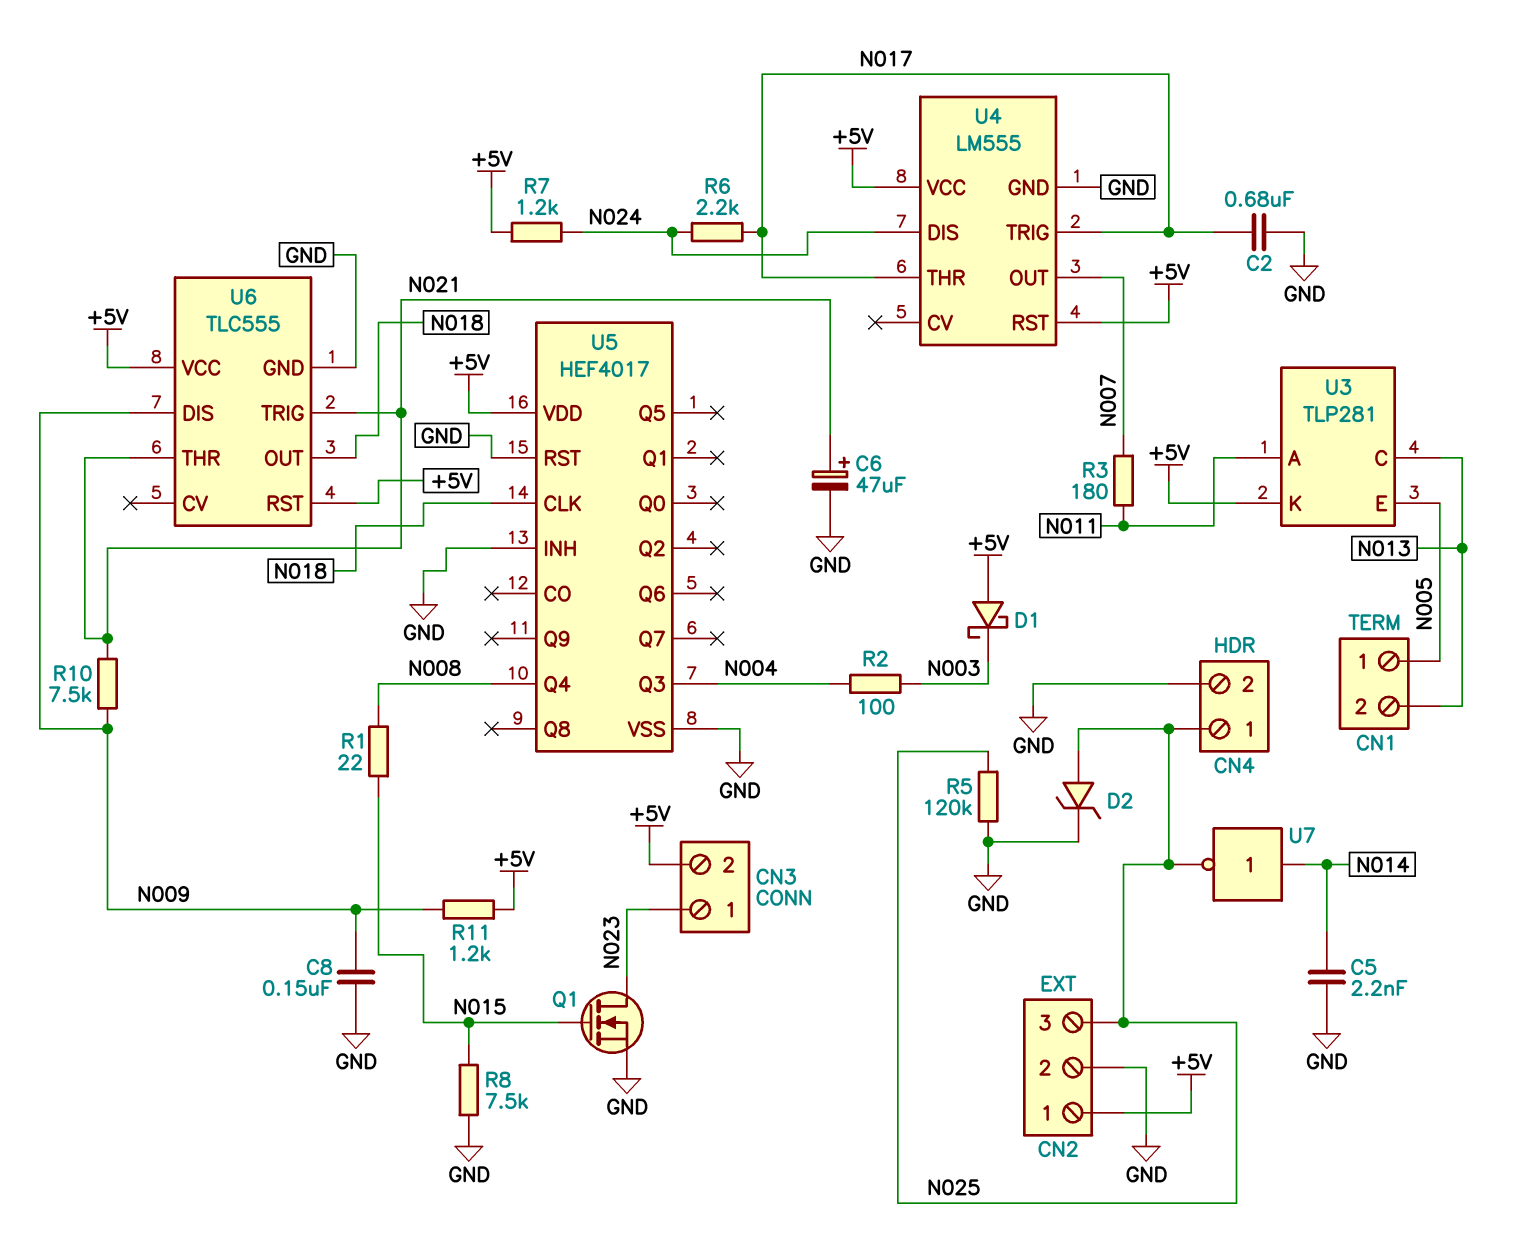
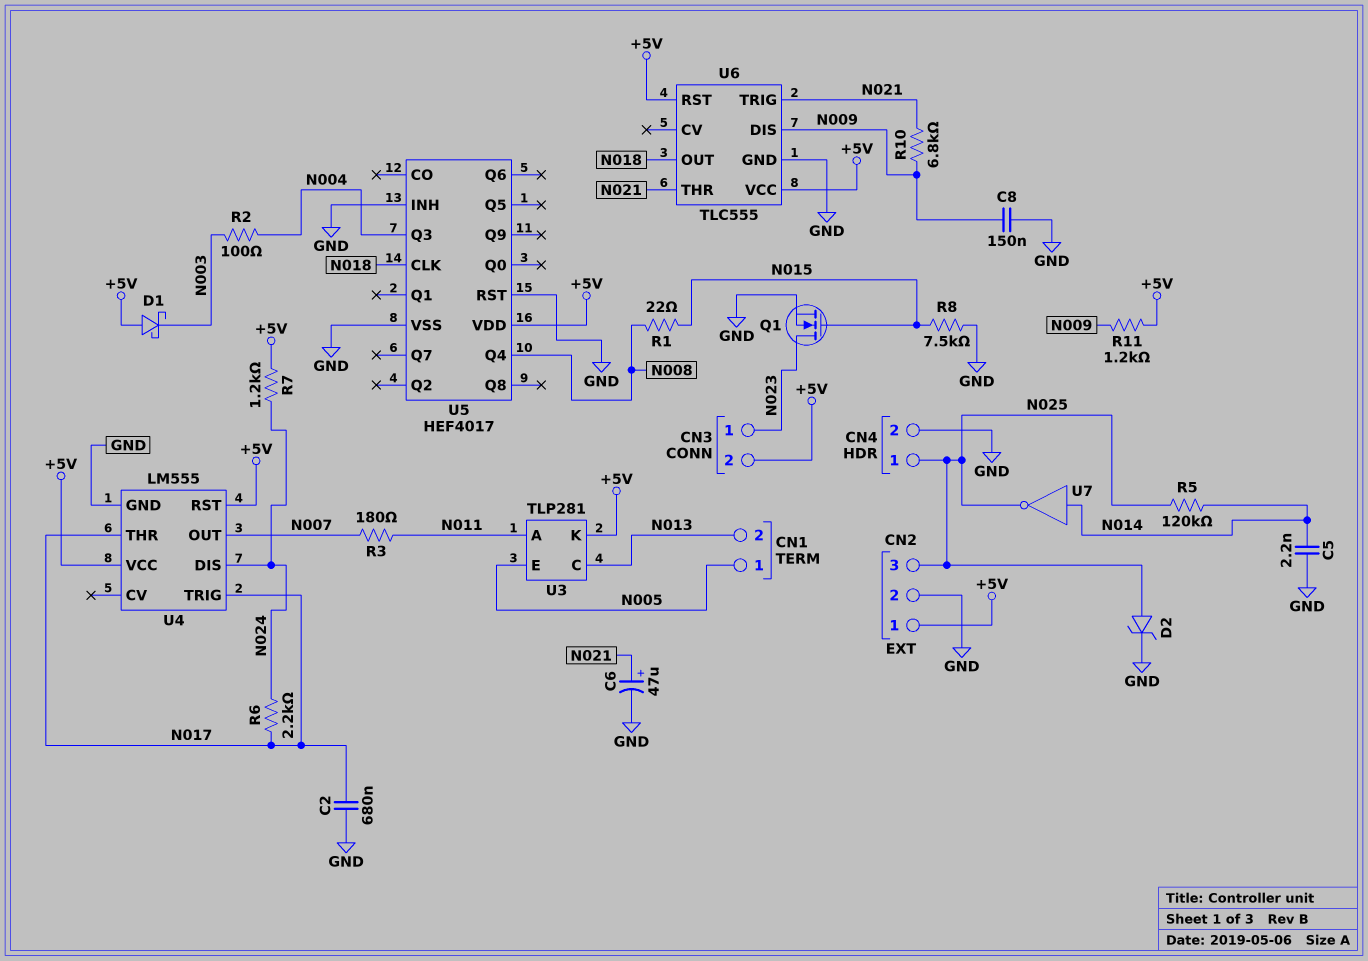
R5: 120k (GND, N025) -> 120k (N014, N025)
R10: 7.5k (N009, N021) -> 6.8k (N009, N021)

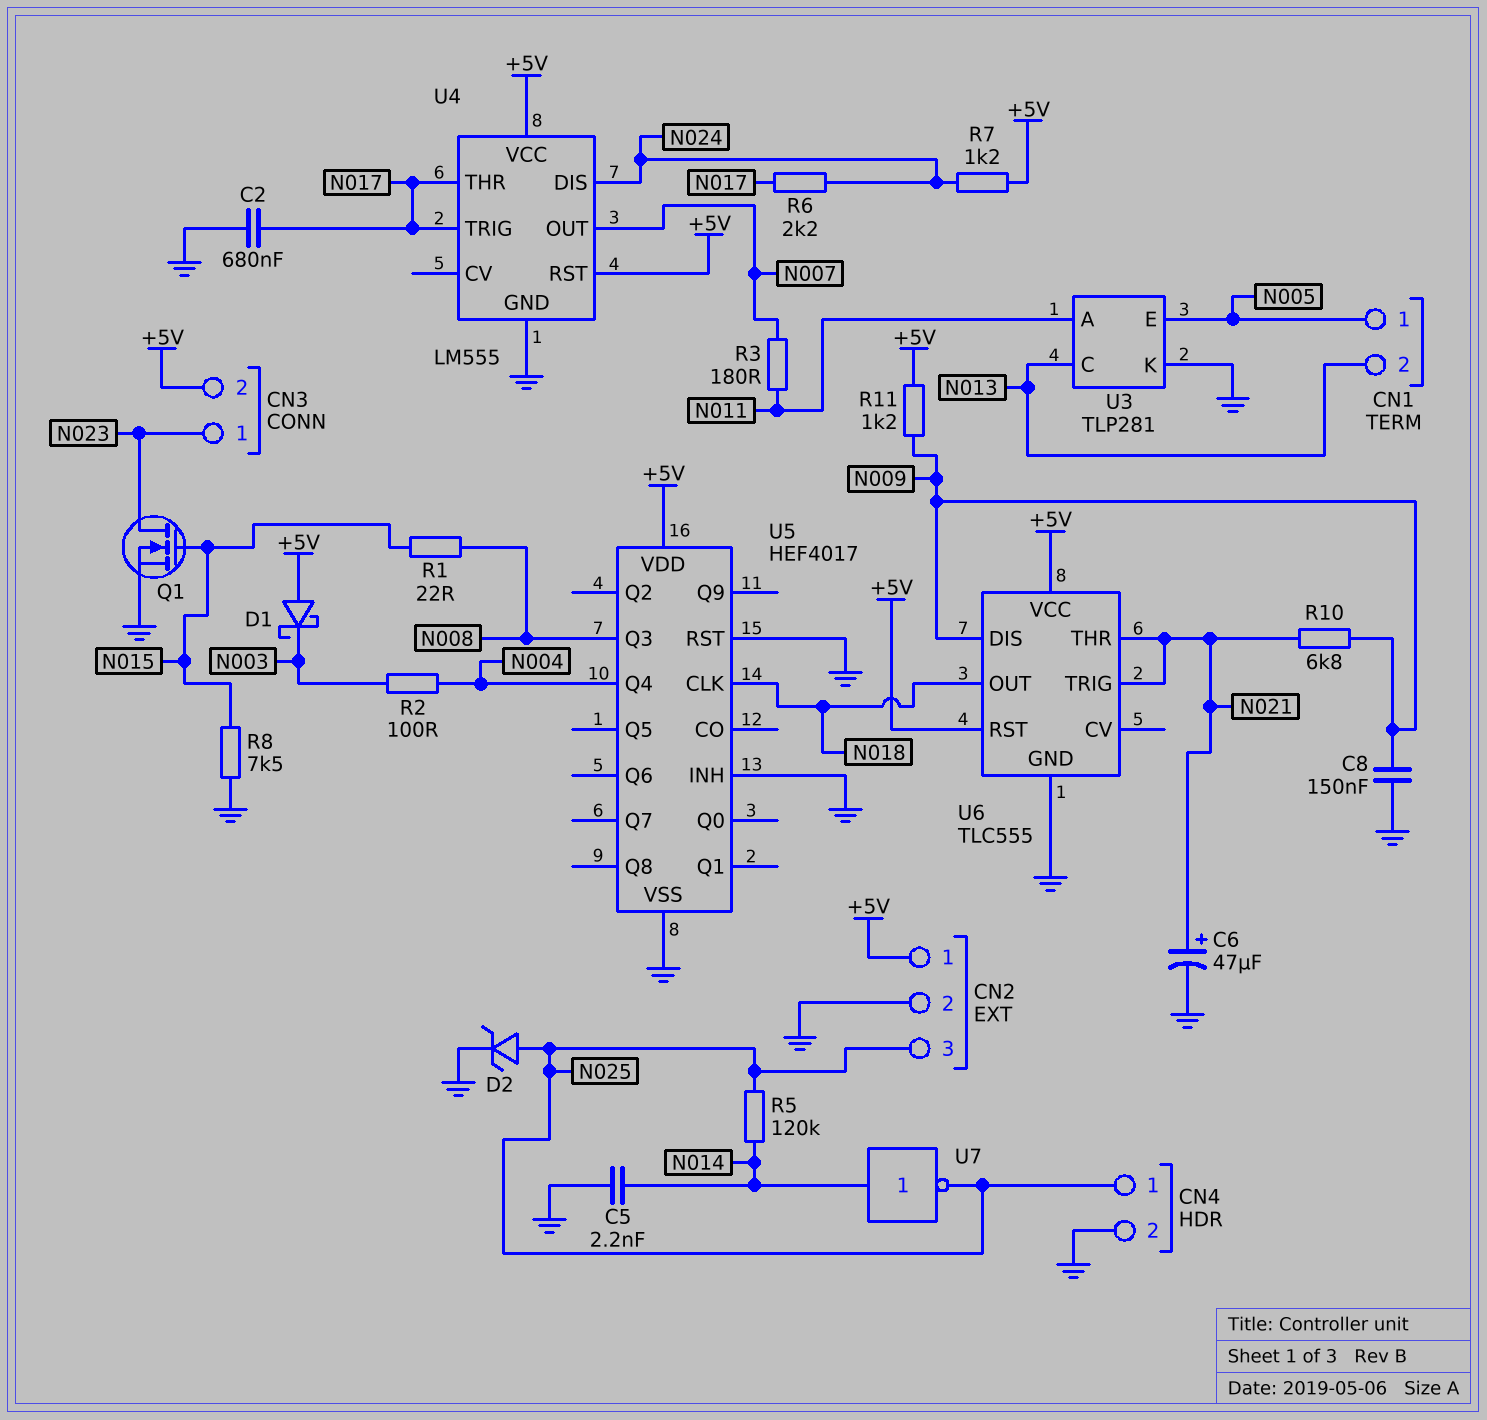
U3 pin K: +5V -> GND
U5 pin Q3: N004 -> N008
U5 pin Q4: N008 -> N004

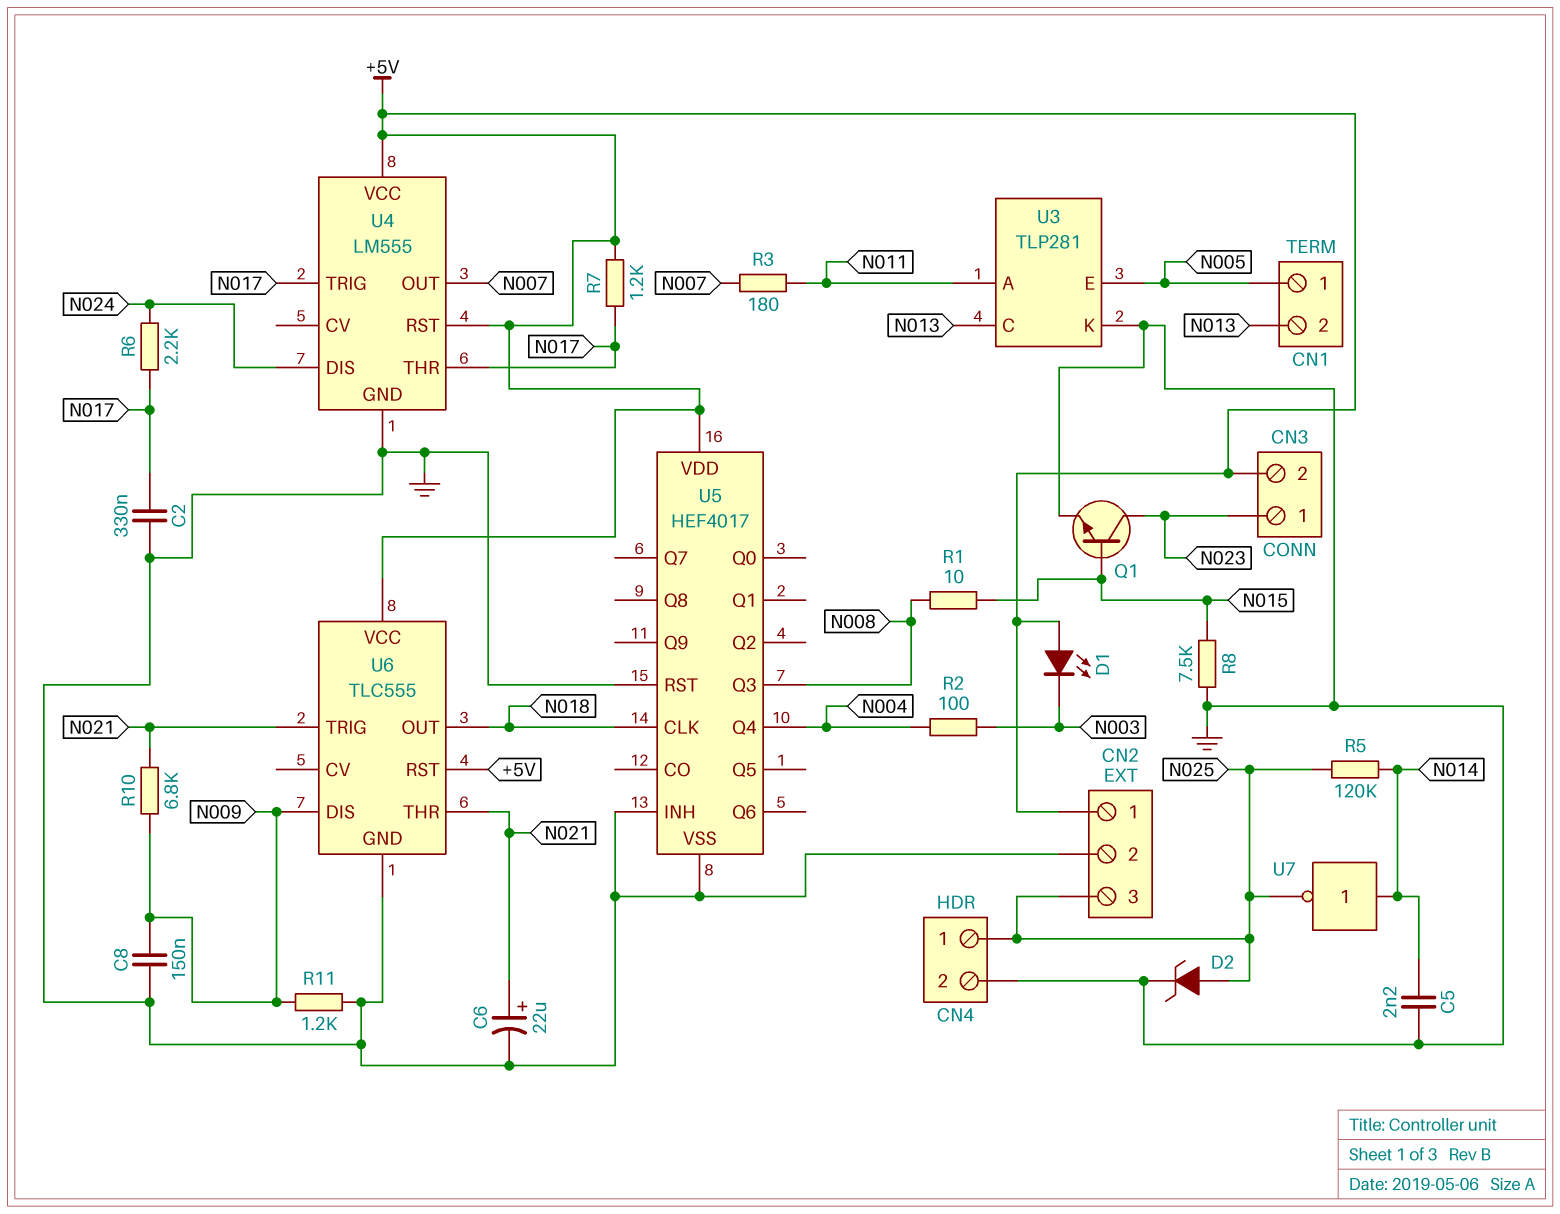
C2: 680nF (GND, N017) -> 330nF (GND, N017)
C6: 47uF (plus N021, minus GND) -> 22uF (plus N021, minus GND)
D1: schottky (A +5V, K N003) -> LED (A +5V, K N003)
Q1: NMOS (G N015, D N023, S GND) -> NPN (B N015, C N023, E GND)
R1: 22 (N008, N015) -> 10 (N008, N015)
R7: 1.2k (+5V, N024) -> 1.2k (+5V, N017)
R11: 1.2k (+5V, N009) -> 1.2k (GND, N009)

